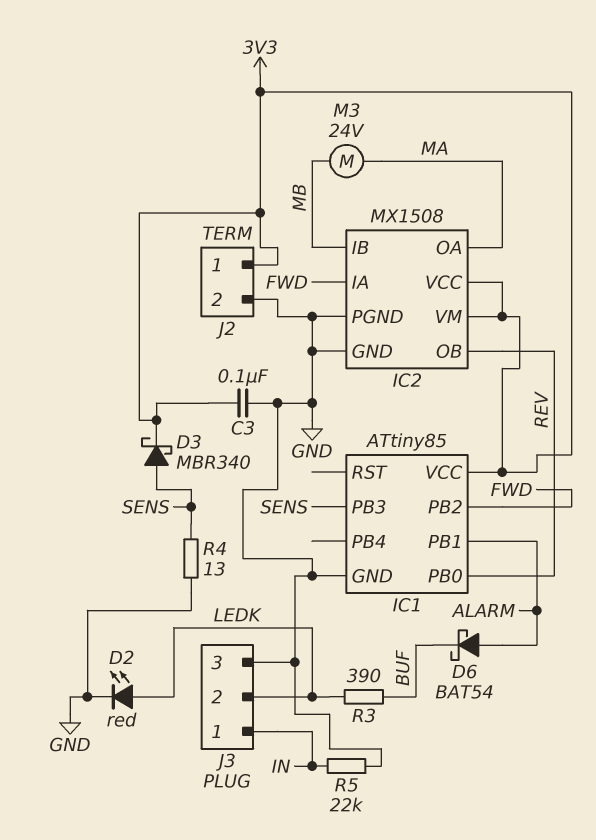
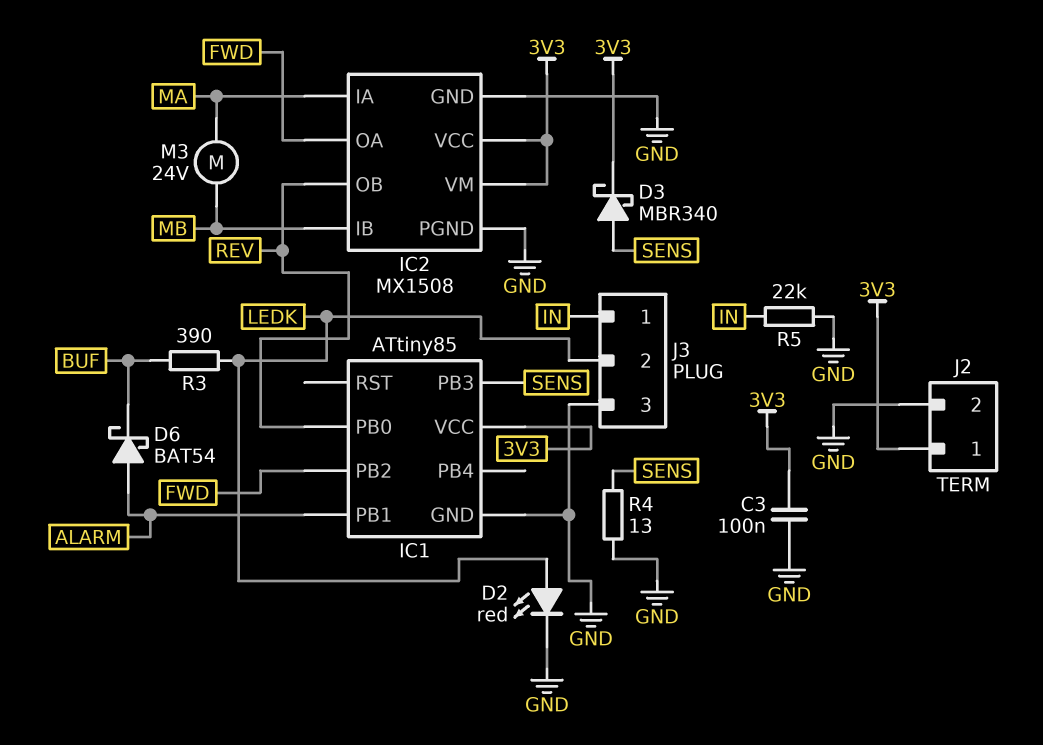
IC2 pin IA: FWD -> MA
IC2 pin OA: MA -> FWD

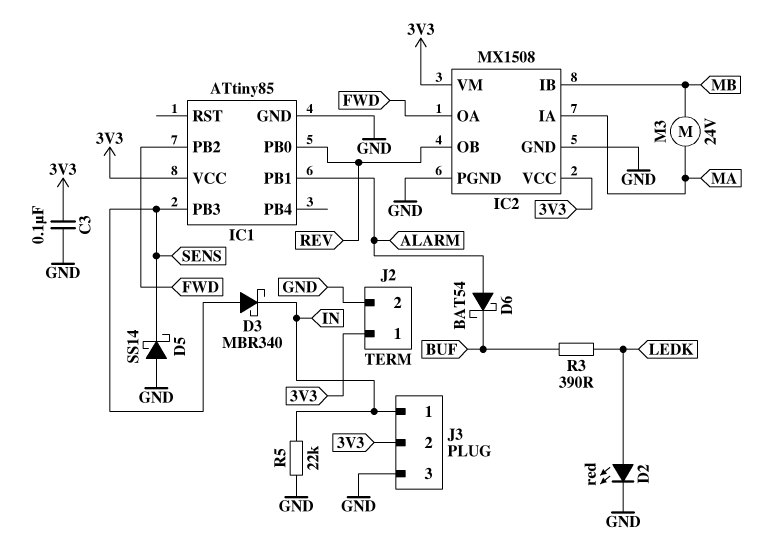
D3: schottky MBR340 (A SENS, K 3V3) -> schottky MBR340 (A SENS, K IN)
D5: none -> schottky SS14 (A GND, K SENS)
J3 pin 2: LEDK -> 3V3
R4: 13 (GND, SENS) -> none

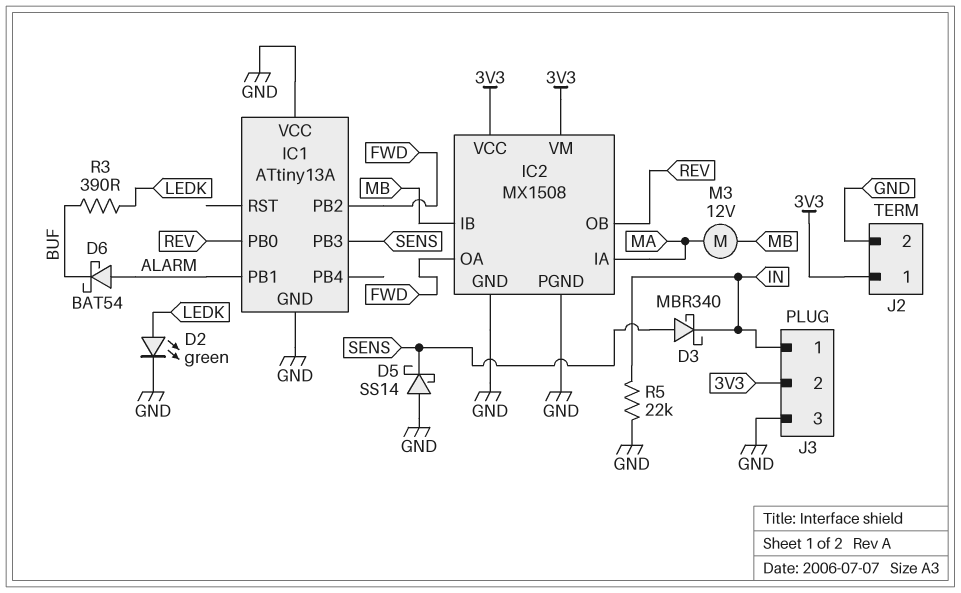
C3: 100nF (3V3, GND) -> none
D2: LED red (A LEDK, K GND) -> LED green (A LEDK, K GND)
IC1: ATtiny85 -> ATtiny13A
IC1 pin VCC: 3V3 -> GND
M3: motor 24V (MA, MB) -> motor 12V (MA, MB)

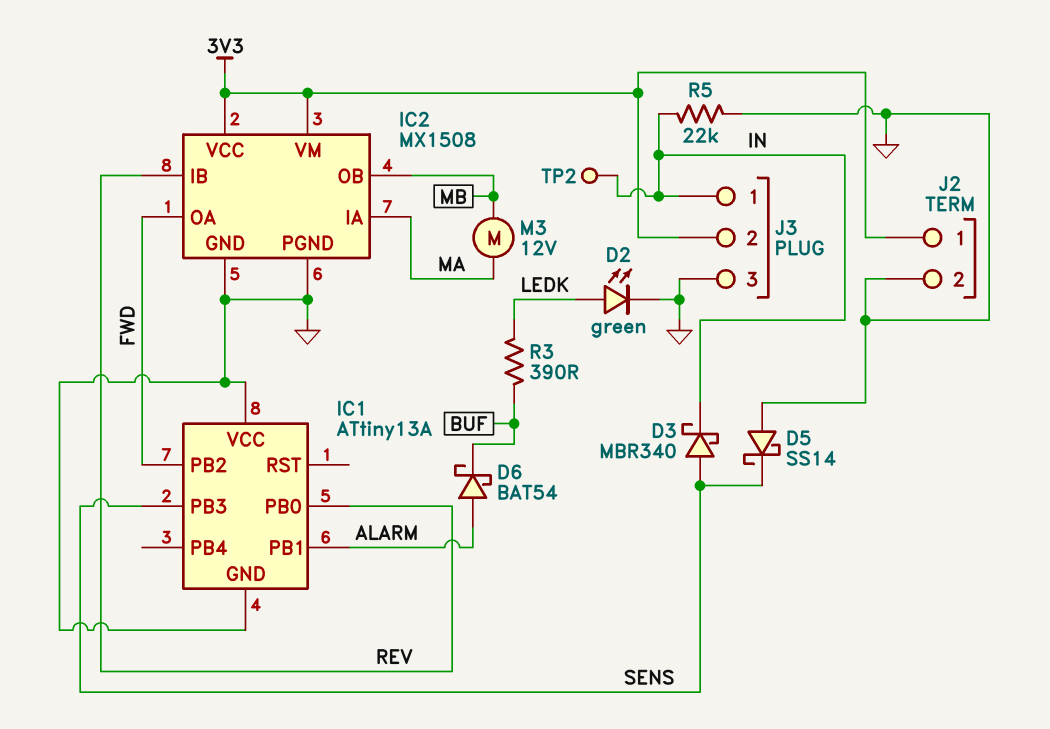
IC2 pin IB: MB -> REV
IC2 pin OB: REV -> MB
TP2: none -> test point (IN)

